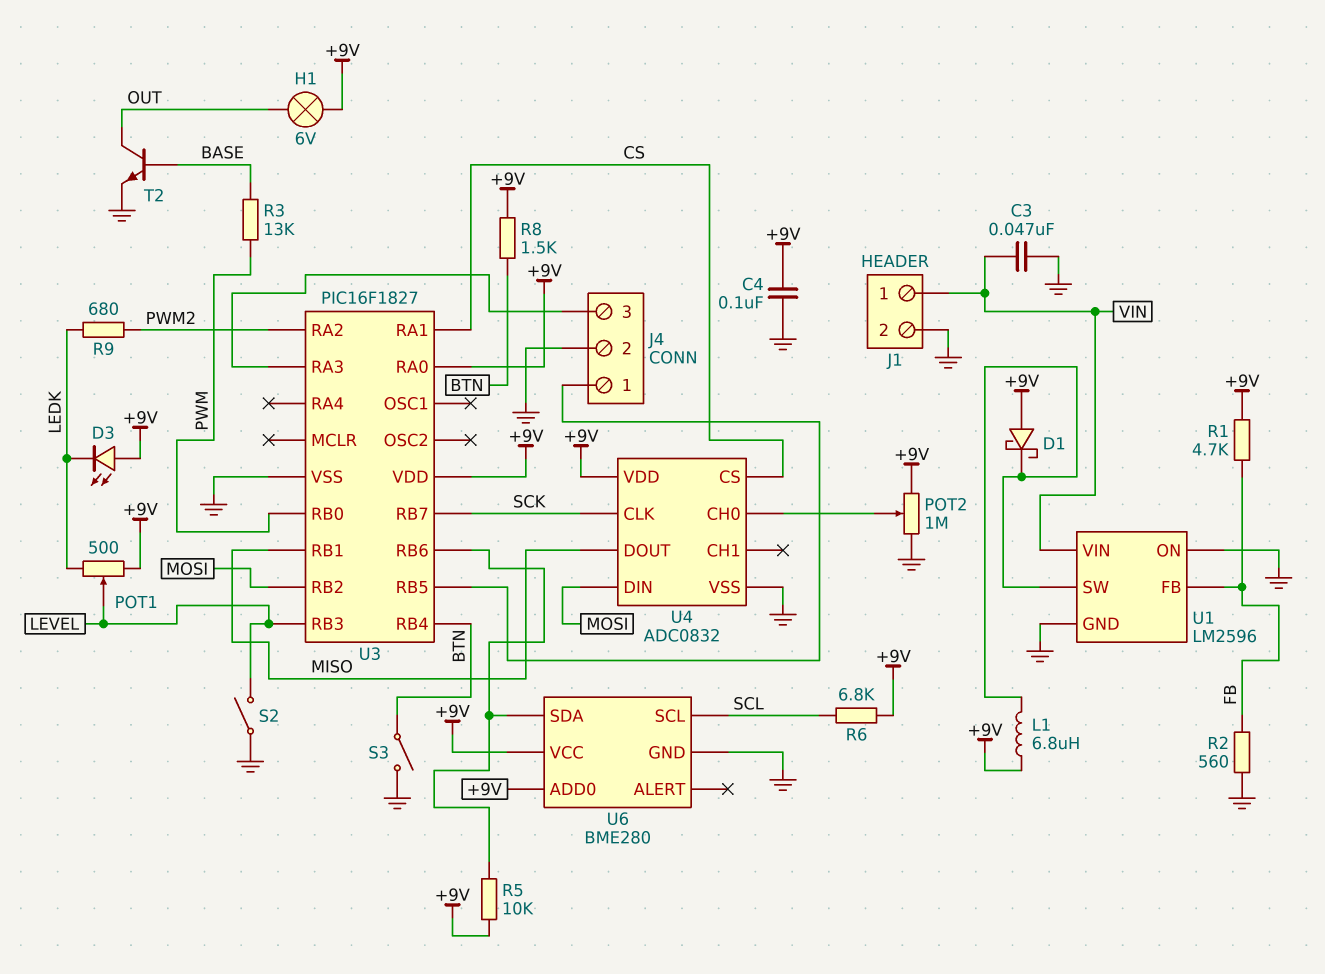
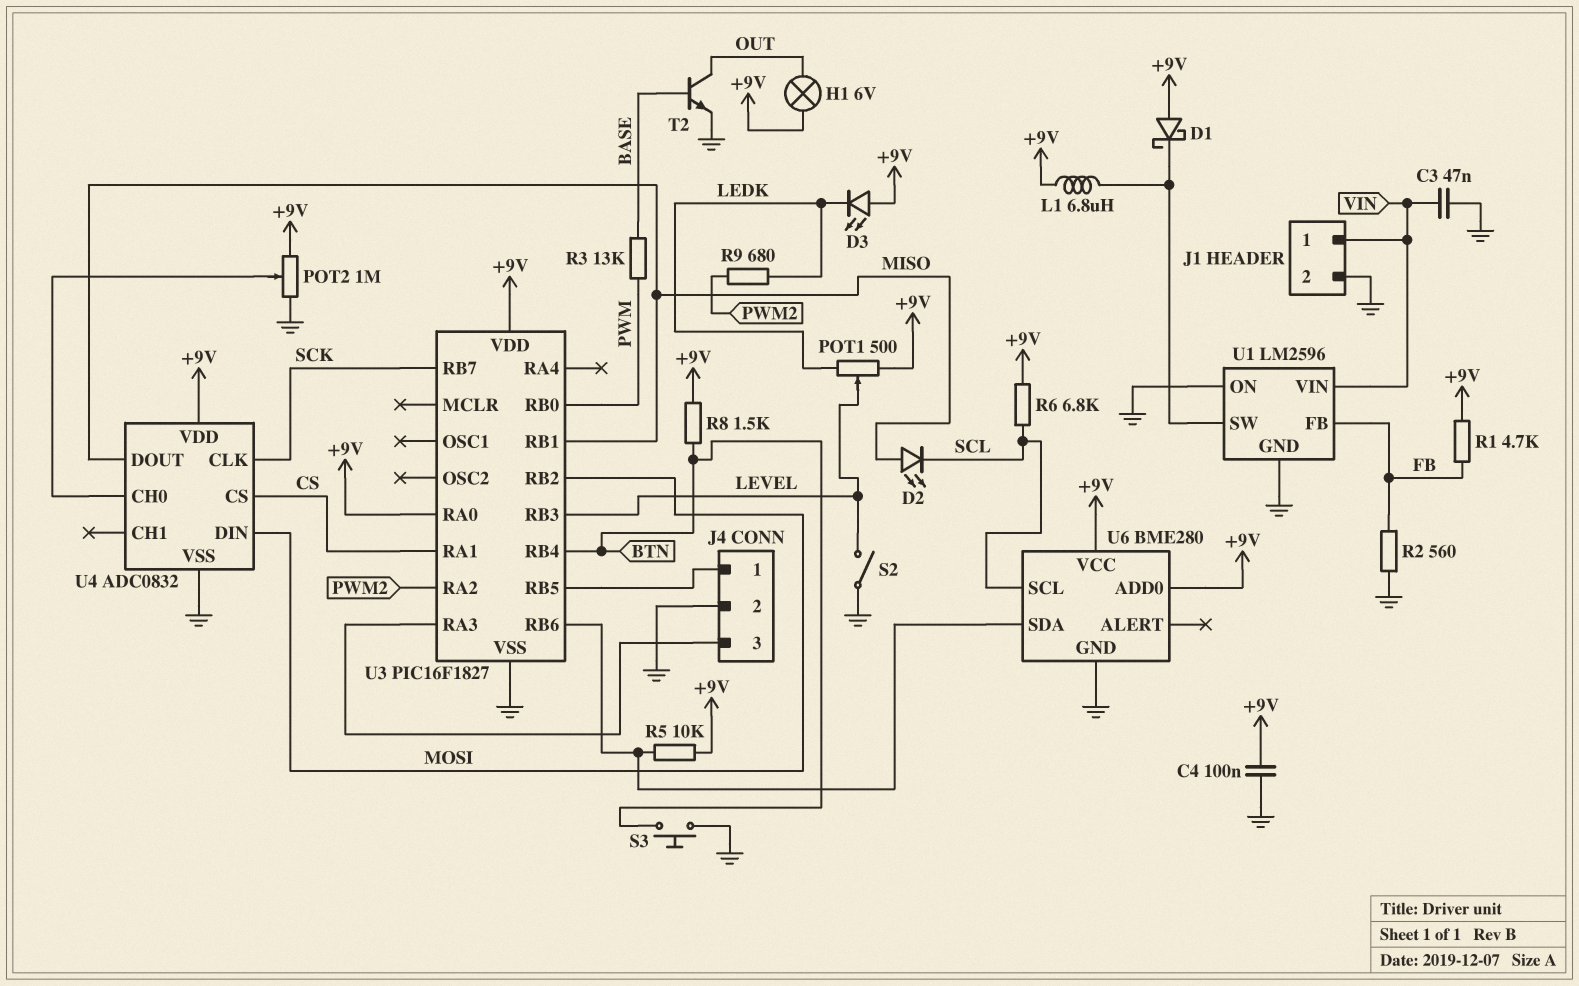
D2: none -> LED (A MISO, K SCL)
S3: switch (BTN, GND) -> button (BTN, GND)

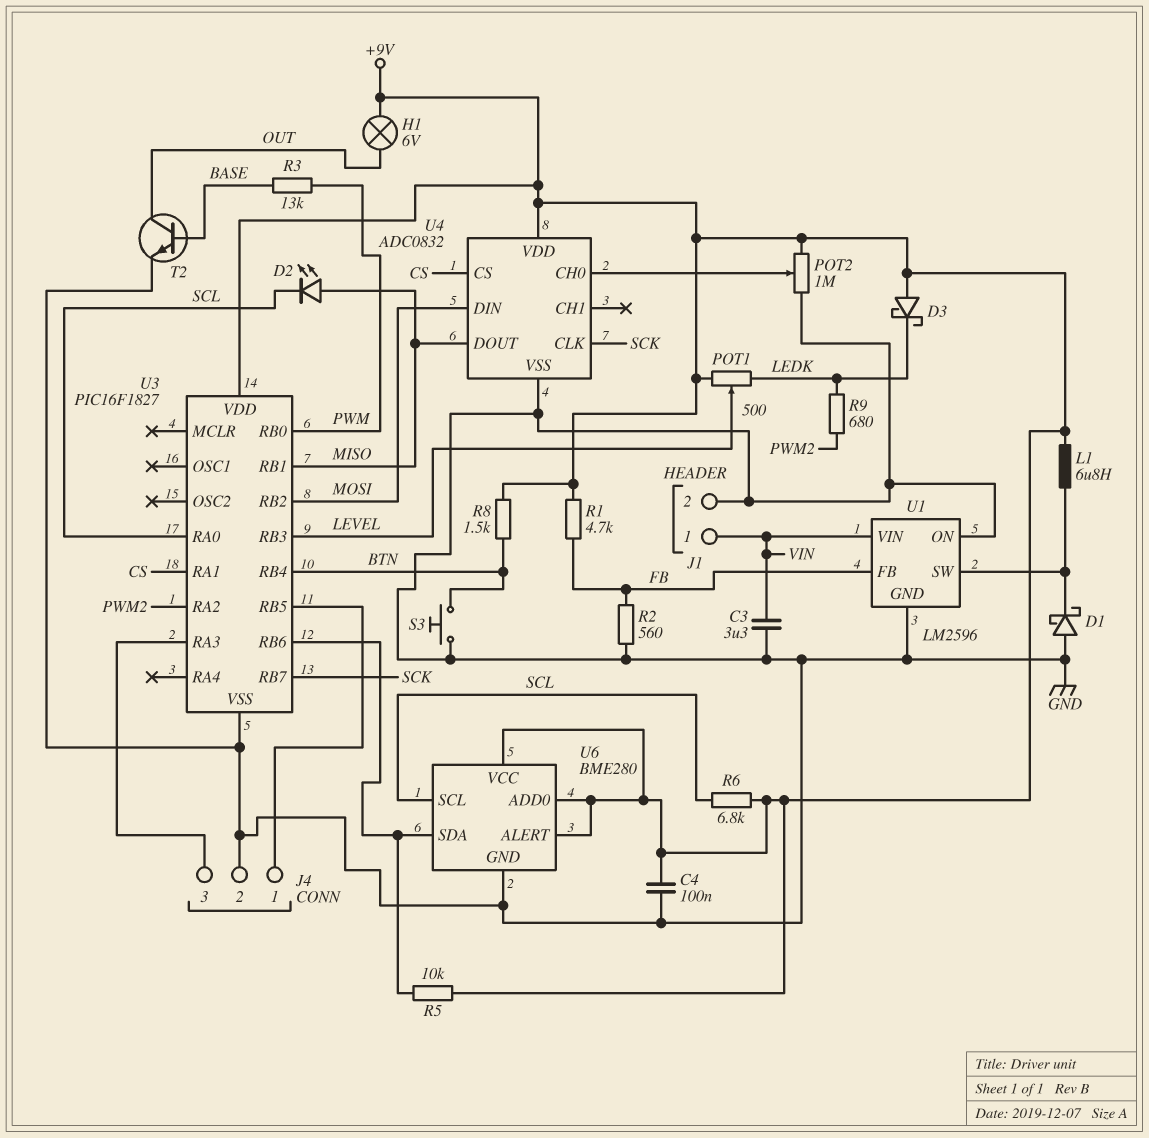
C3: 47nF (GND, VIN) -> 3.3uF (GND, VIN)
D1: schottky (A +9V, K U1/SW) -> schottky (A GND, K U1/SW)
D3: LED (A +9V, K LEDK) -> schottky (A +9V, K LEDK)
S2: switch (GND, LEVEL) -> none
U3 pin RA0: +9V -> SCL
U6 pin ALERT: none -> +9V

